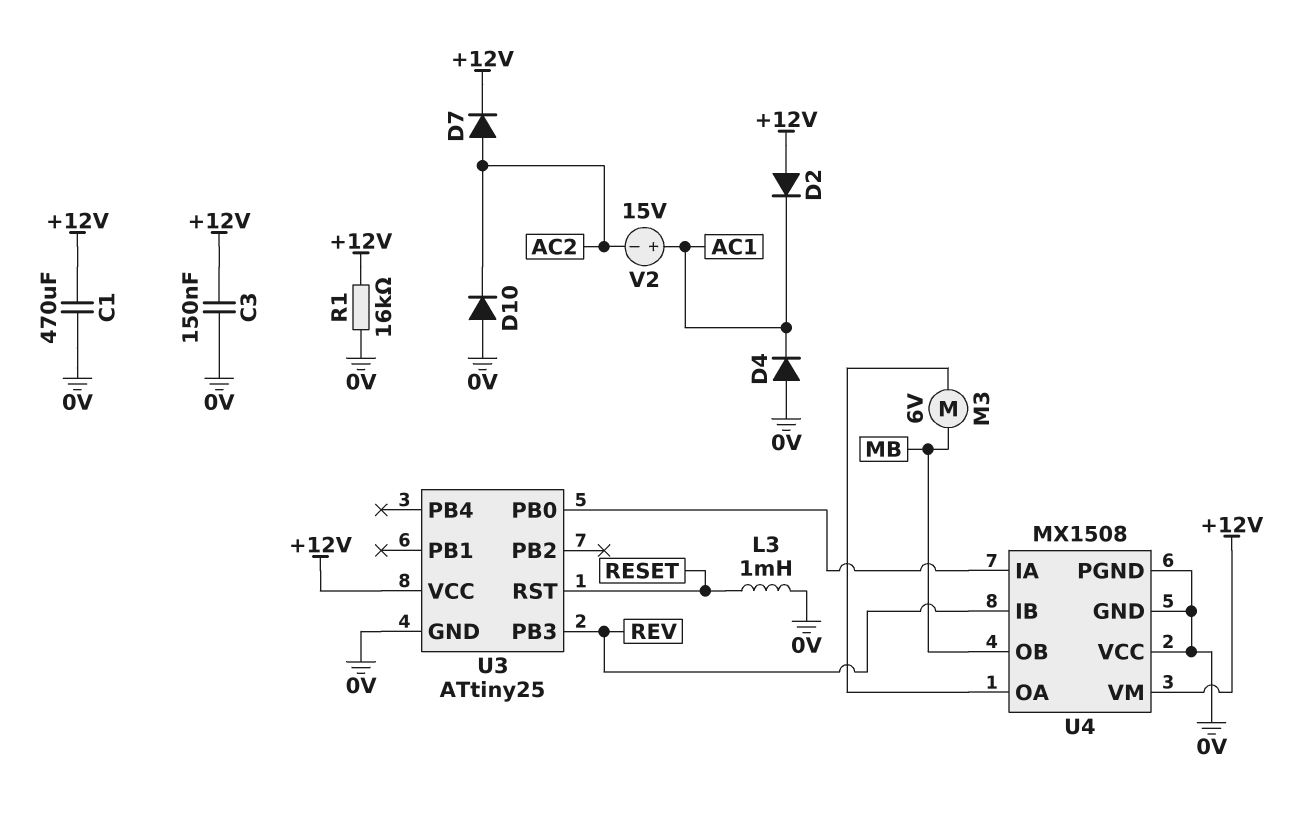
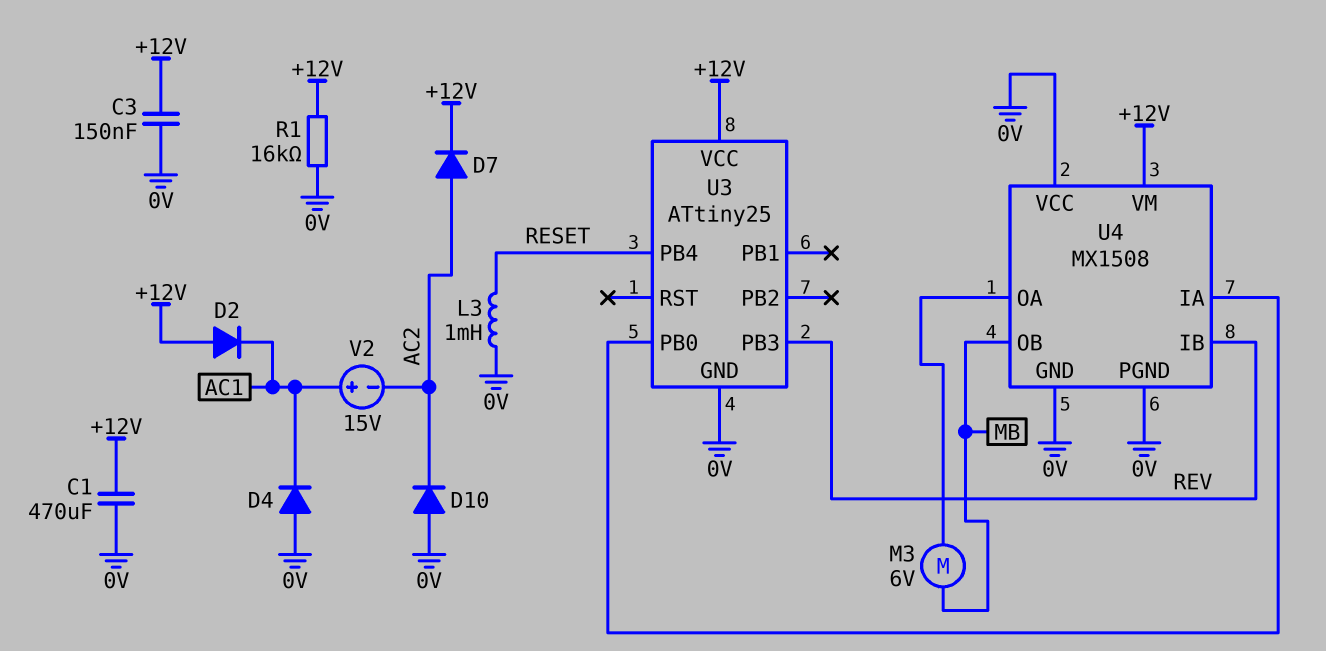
U3 pin PB4: none -> RESET
U3 pin RST: RESET -> none

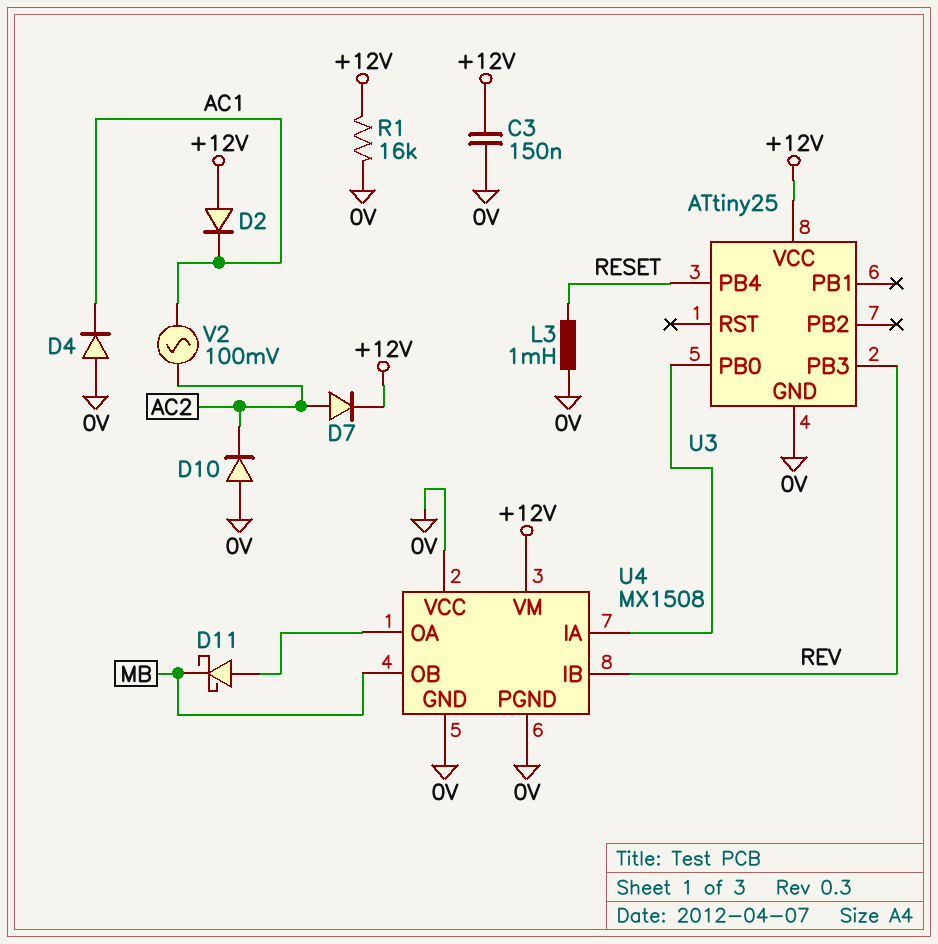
C1: 470uF (+12V, 0V) -> none
D11: none -> schottky (A U4/OA, K MB)
M3: motor 6V (MB, U4/OA) -> none
V2: 15V (plus AC1, minus AC2) -> AC 100mV (AC1, AC2)

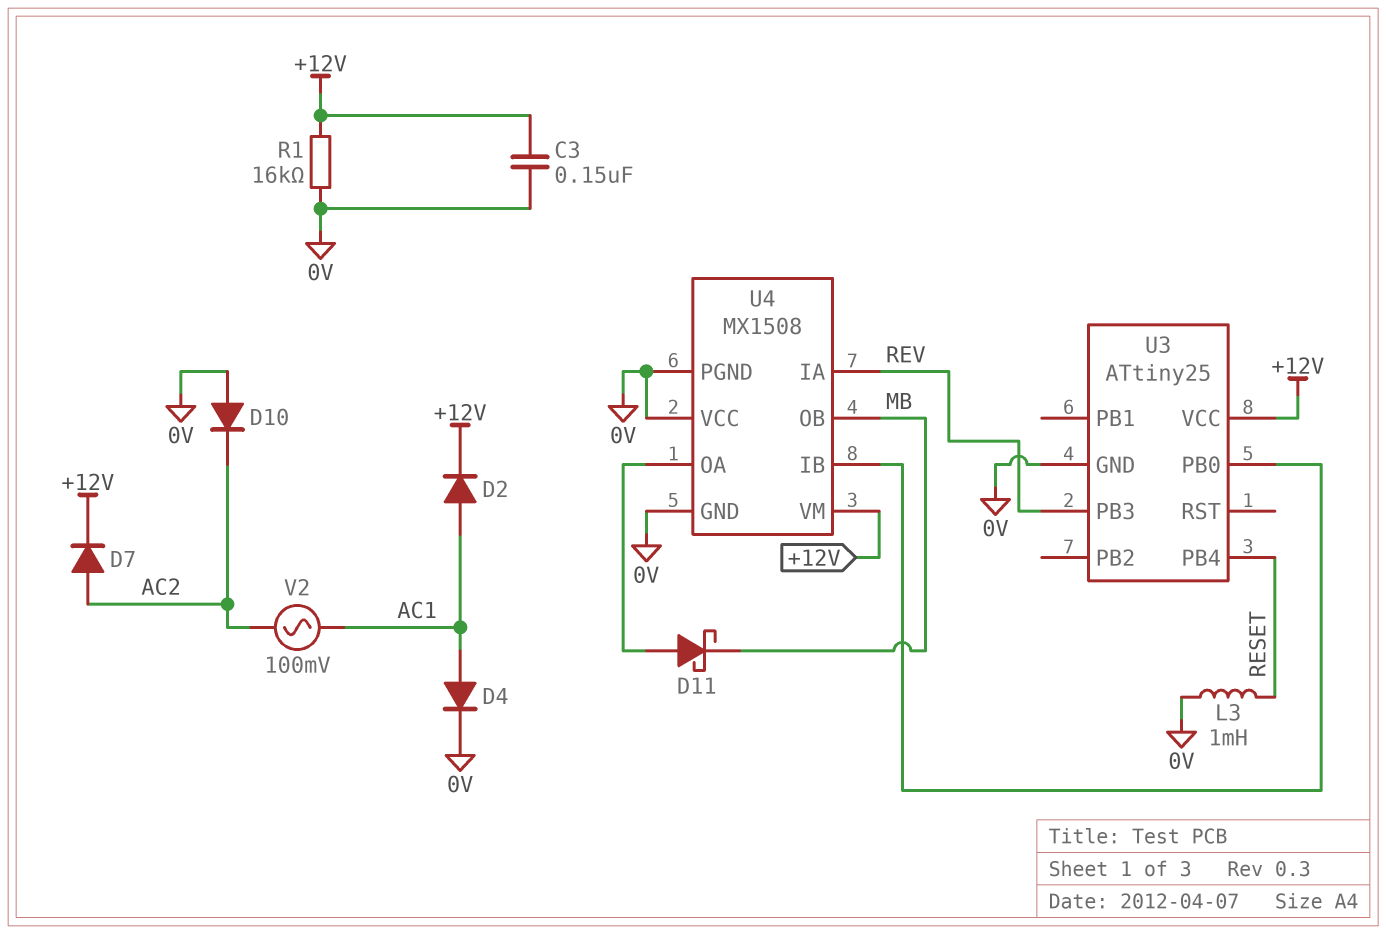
D2: diode (A +12V, K AC1) -> diode (A AC1, K +12V)
D4: diode (A 0V, K AC1) -> diode (A AC1, K 0V)
U4 pin IA: U3/PB0 -> REV
U4 pin IB: REV -> U3/PB0

